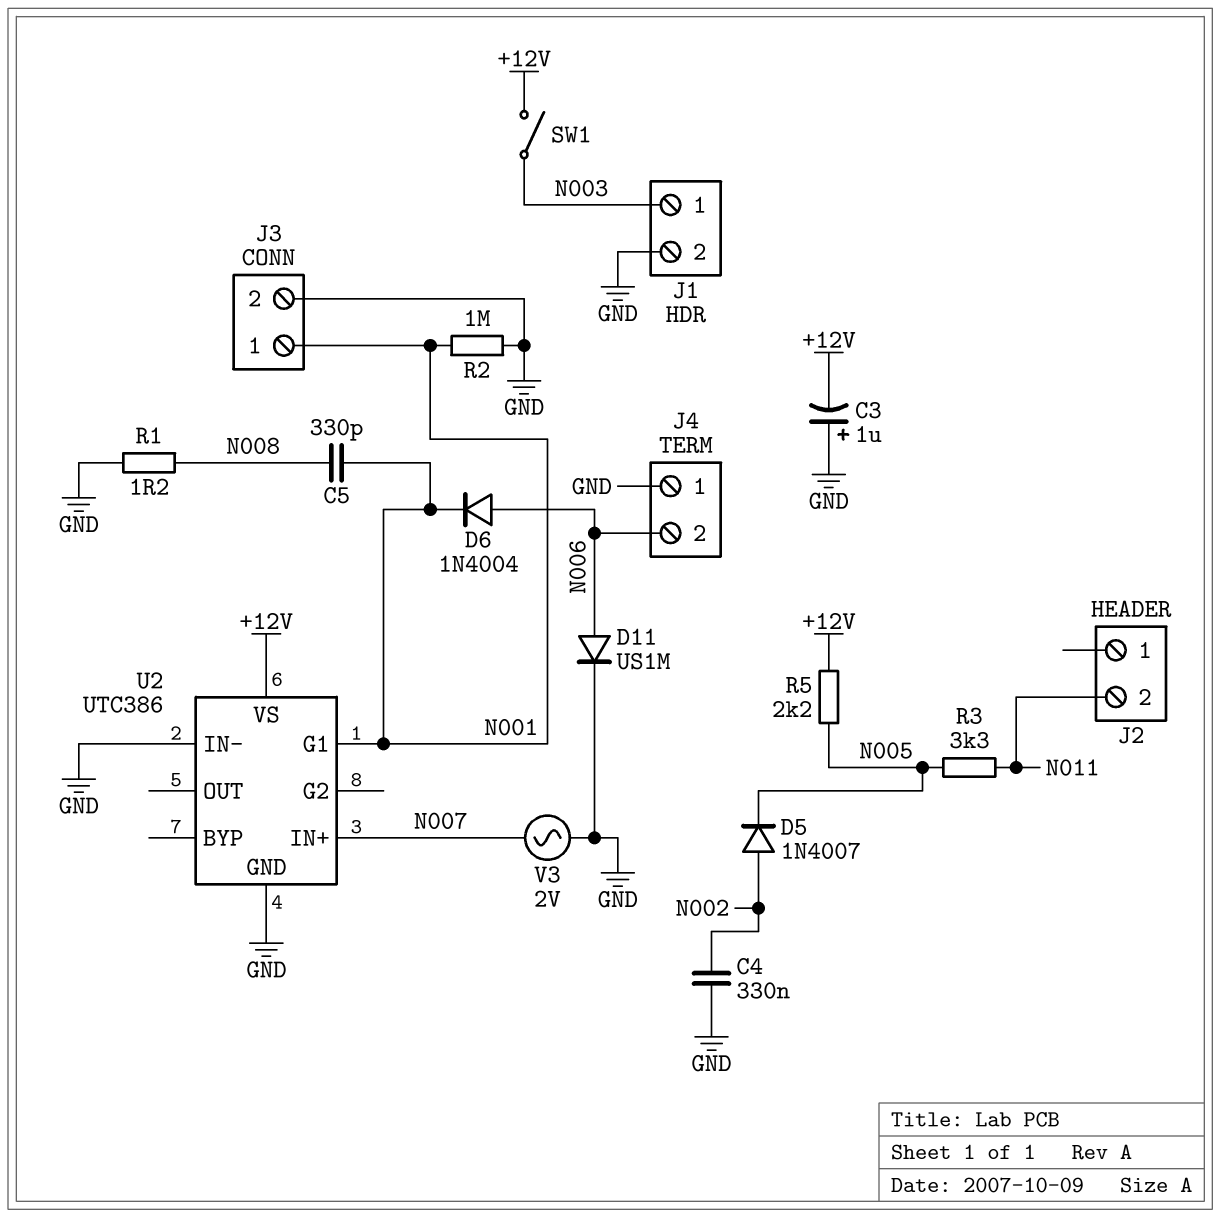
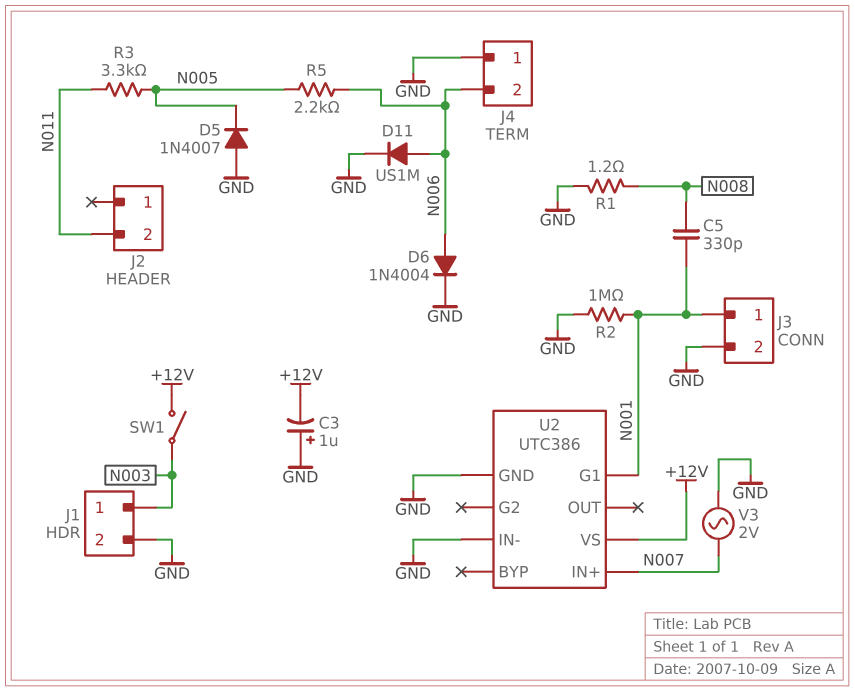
C4: 330nF (GND, N002) -> none
D5: diode 1N4007 (A N002, K N005) -> diode 1N4007 (A GND, K N005)
D6: diode 1N4004 (A N006, K N001) -> diode 1N4004 (A N006, K GND)
R5: 2.2k (+12V, N005) -> 2.2k (N005, N006)

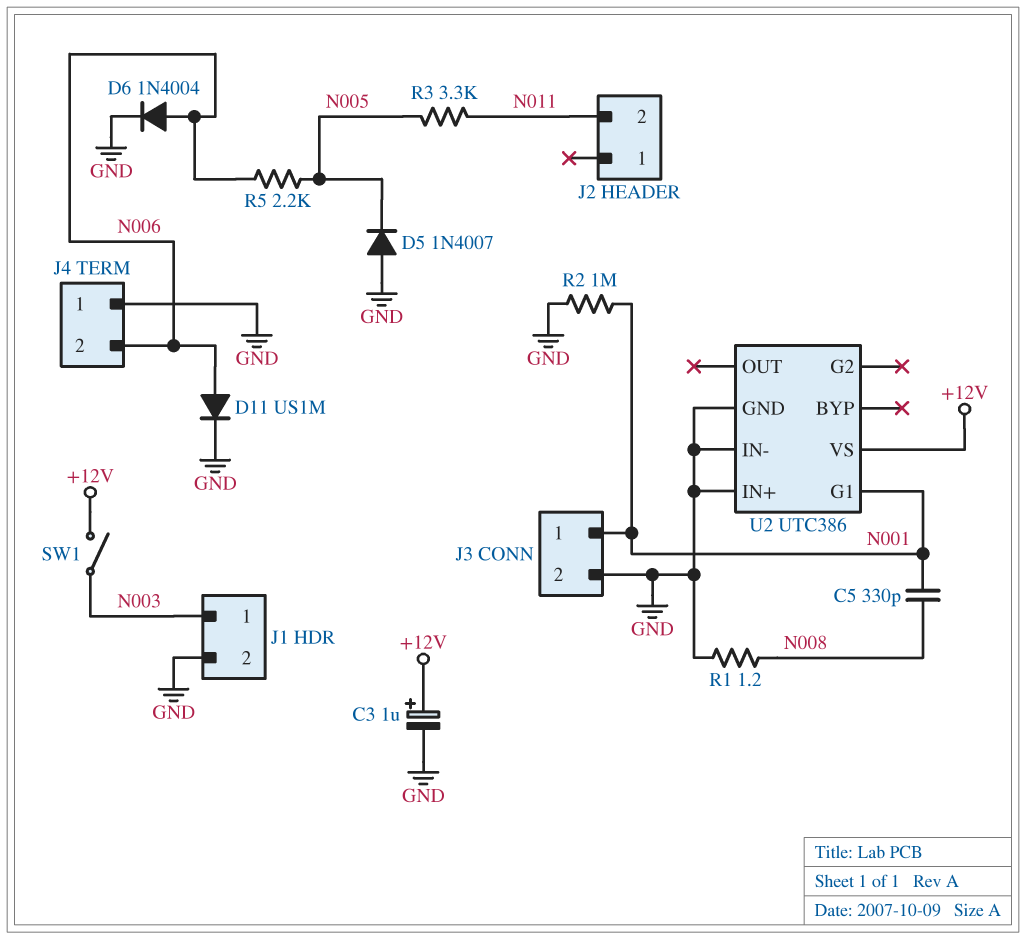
C3: 1uF (plus GND, minus +12V) -> 1uF (plus +12V, minus GND)
U2 pin IN+: N007 -> GND
V3: AC 2V (GND, N007) -> none

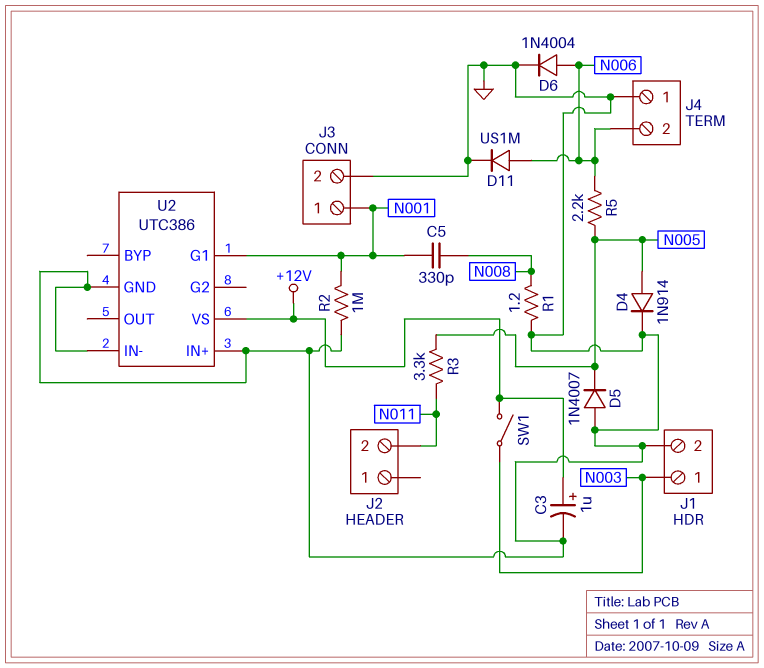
D4: none -> diode 1N914 (A N005, K GND)

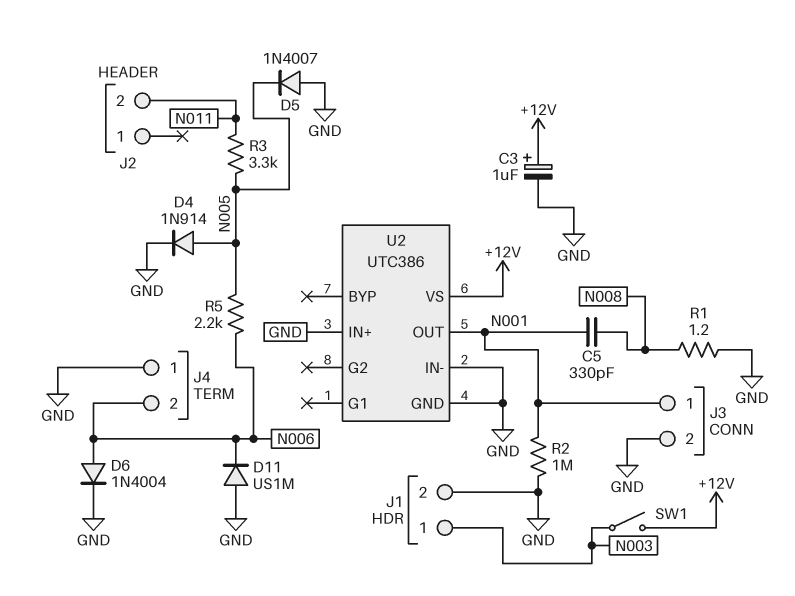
D11: diode US1M (A N006, K GND) -> diode US1M (A GND, K N006)
U2 pin G1: N001 -> none
U2 pin OUT: none -> N001

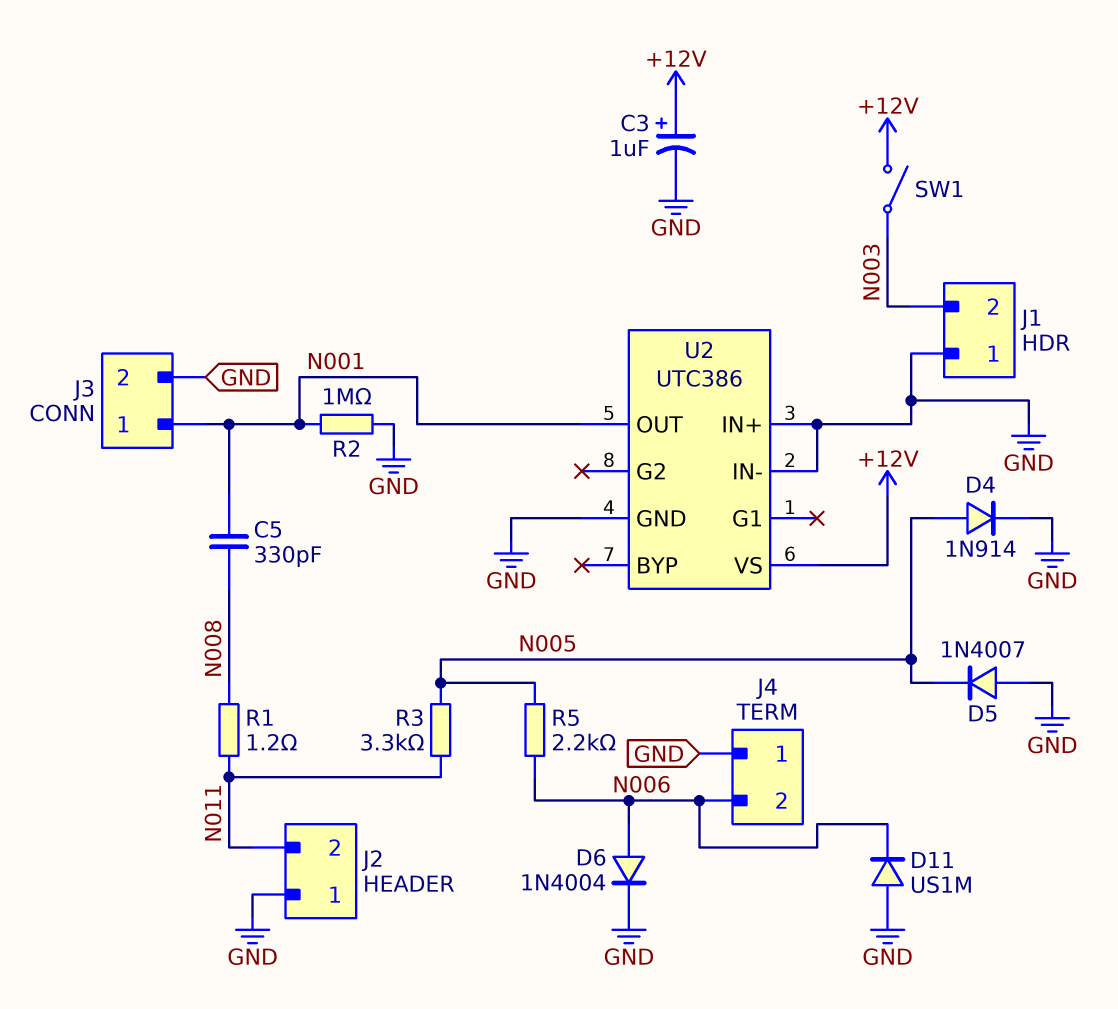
J1 pin 1: N003 -> GND
J1 pin 2: GND -> N003
J2 pin 1: none -> GND
R1: 1.2 (GND, N008) -> 1.2 (N008, N011)

